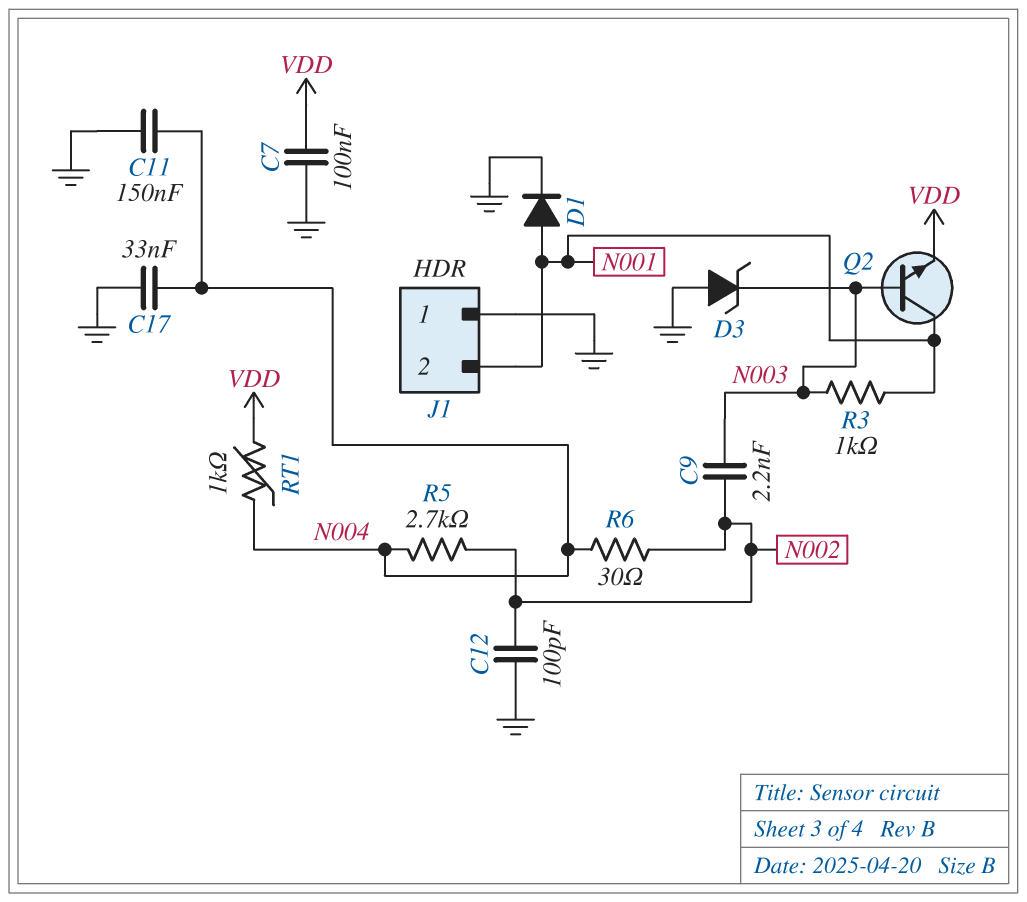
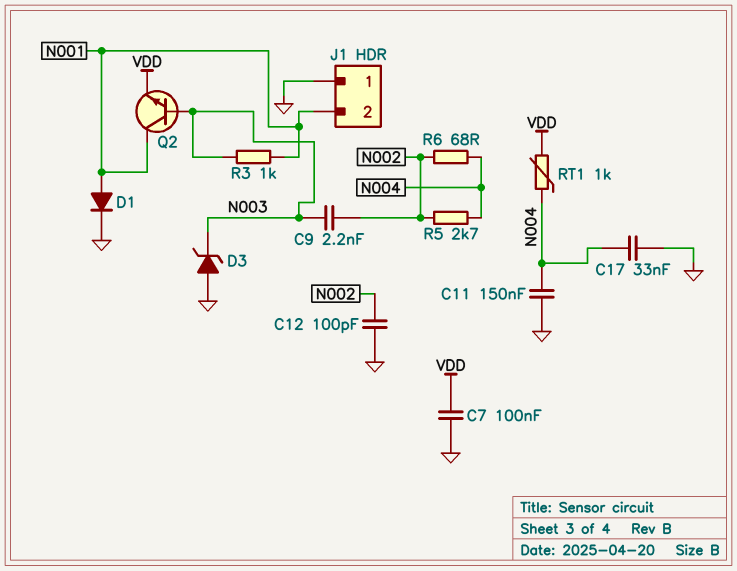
R6: 30 (N002, N004) -> 68 (N002, N004)

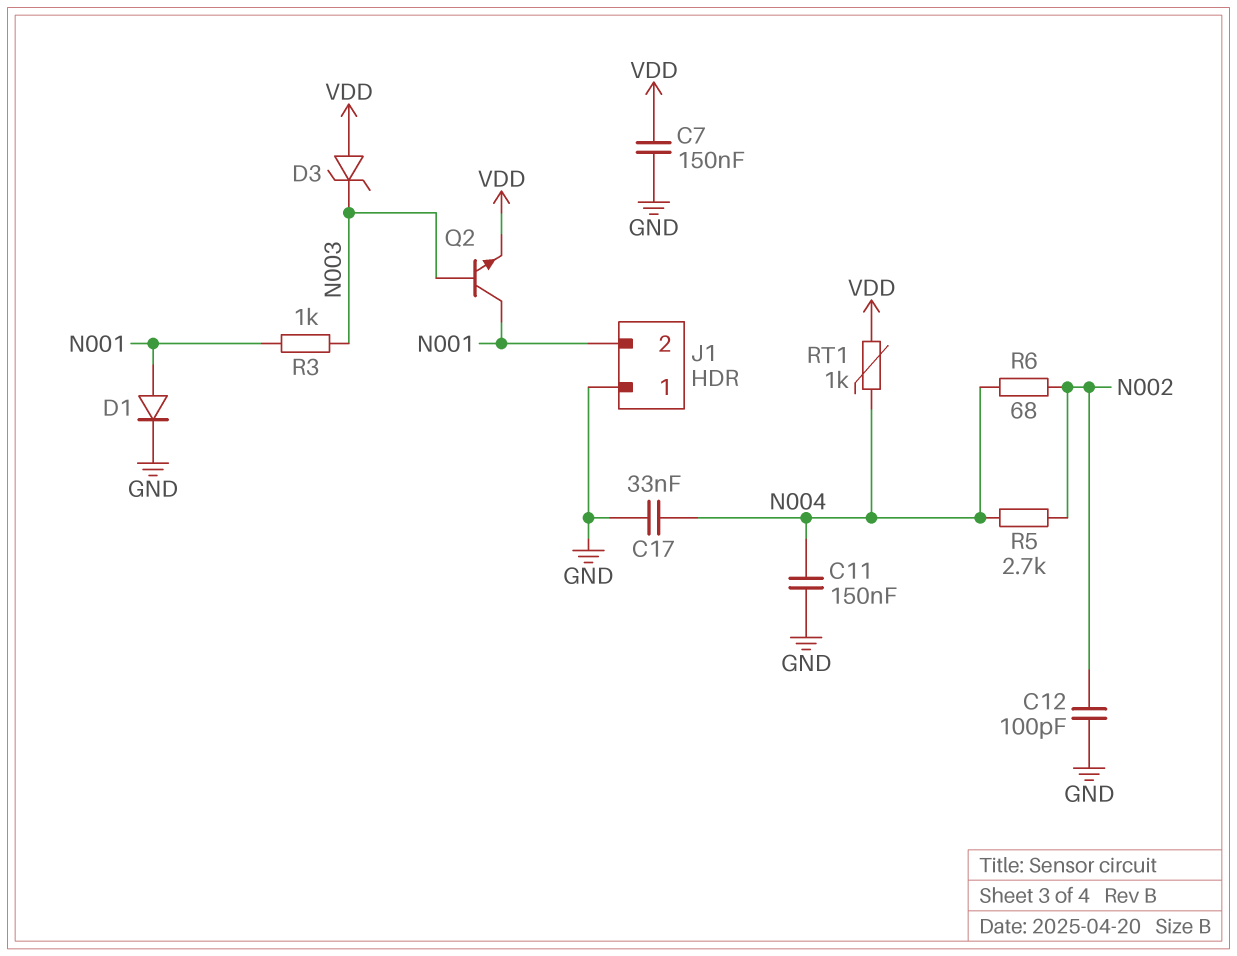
C7: 100nF (GND, VDD) -> 150nF (GND, VDD)
C9: 2.2nF (N002, N003) -> none
D3: zener (A GND, K N003) -> zener (A VDD, K N003)

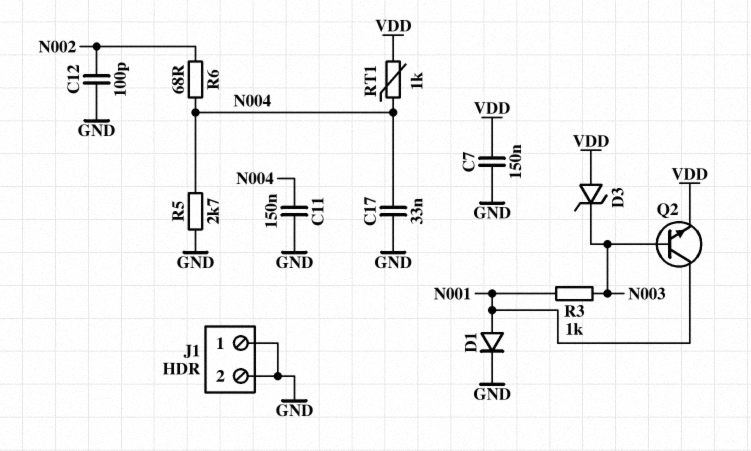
J1 pin 2: N001 -> GND
R5: 2.7k (N002, N004) -> 2.7k (GND, N004)

